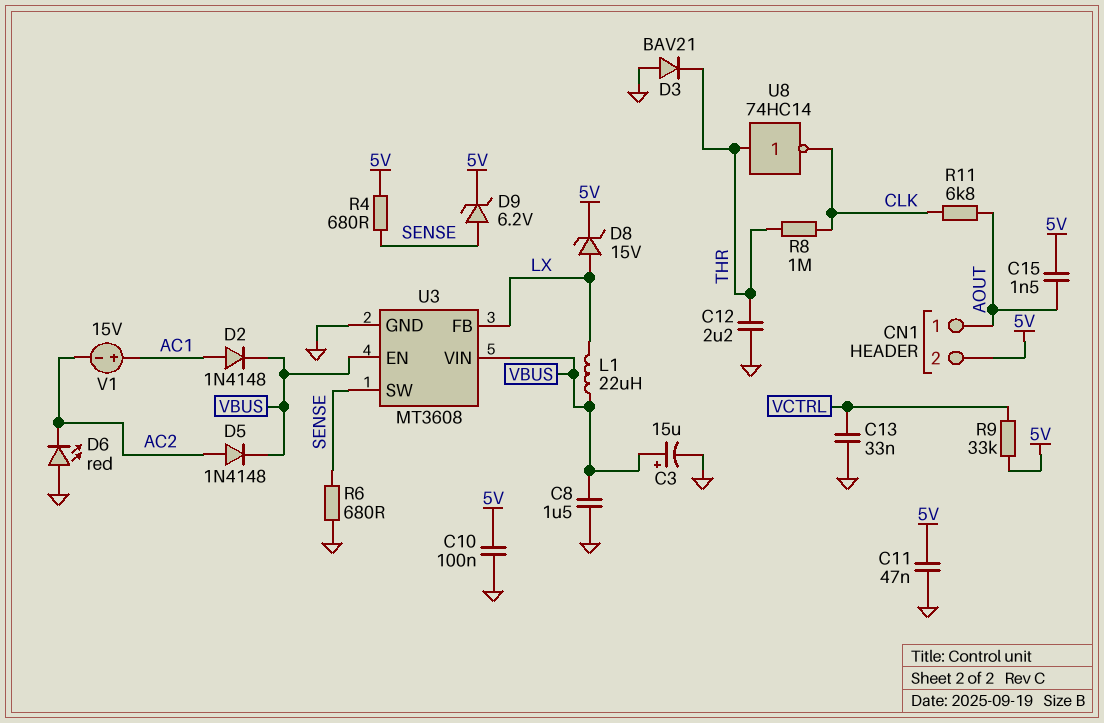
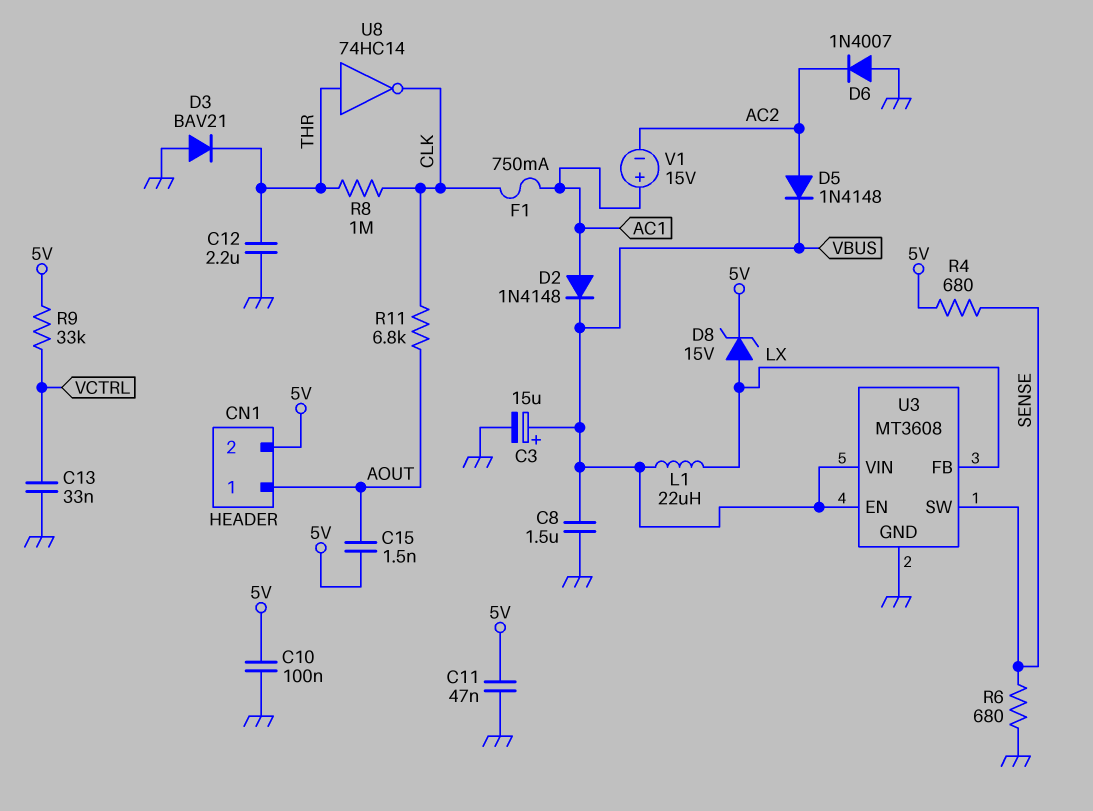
D6: LED red (A GND, K AC2) -> diode 1N4007 (A GND, K AC2)
D9: zener 6.2V (A SENSE, K 5V) -> none
F1: none -> 750mA (AC1, CLK)

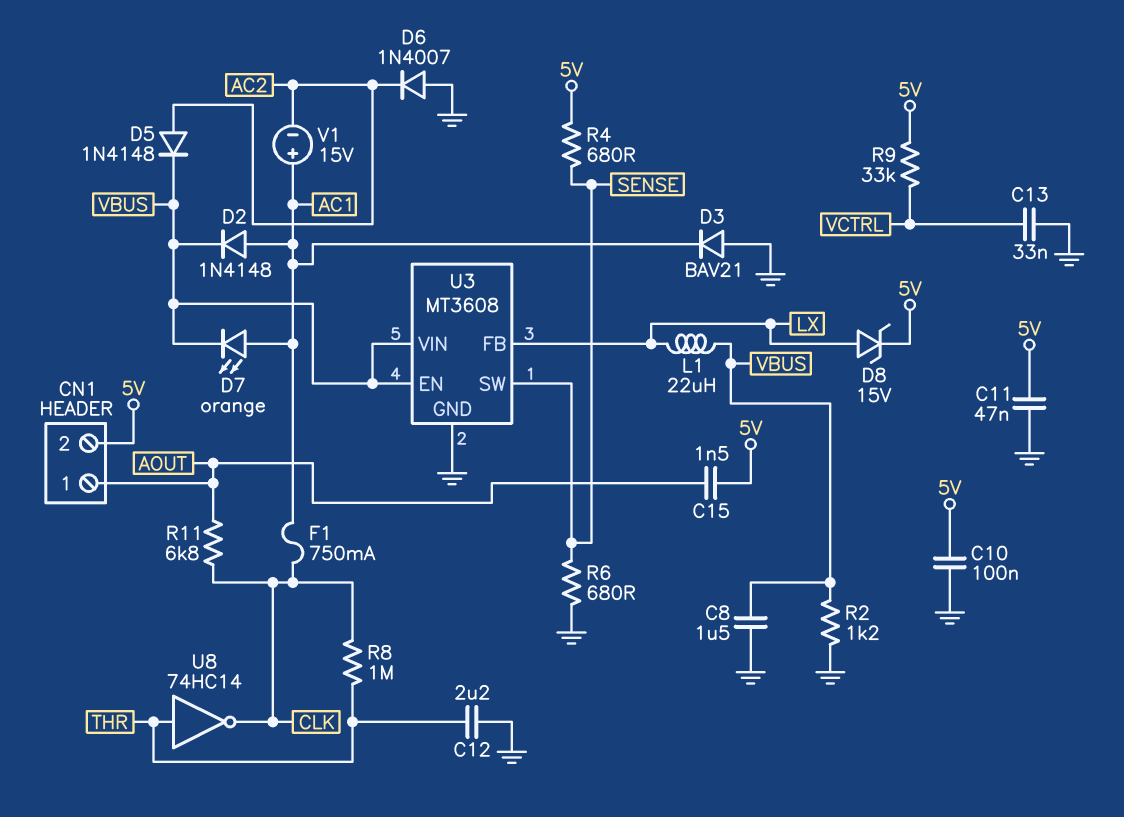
C3: 15uF (plus VBUS, minus GND) -> none
D3: diode BAV21 (A GND, K THR) -> diode BAV21 (A GND, K AC1)
D7: none -> LED orange (A AC1, K VBUS)
R2: none -> 1.2k (GND, VBUS)

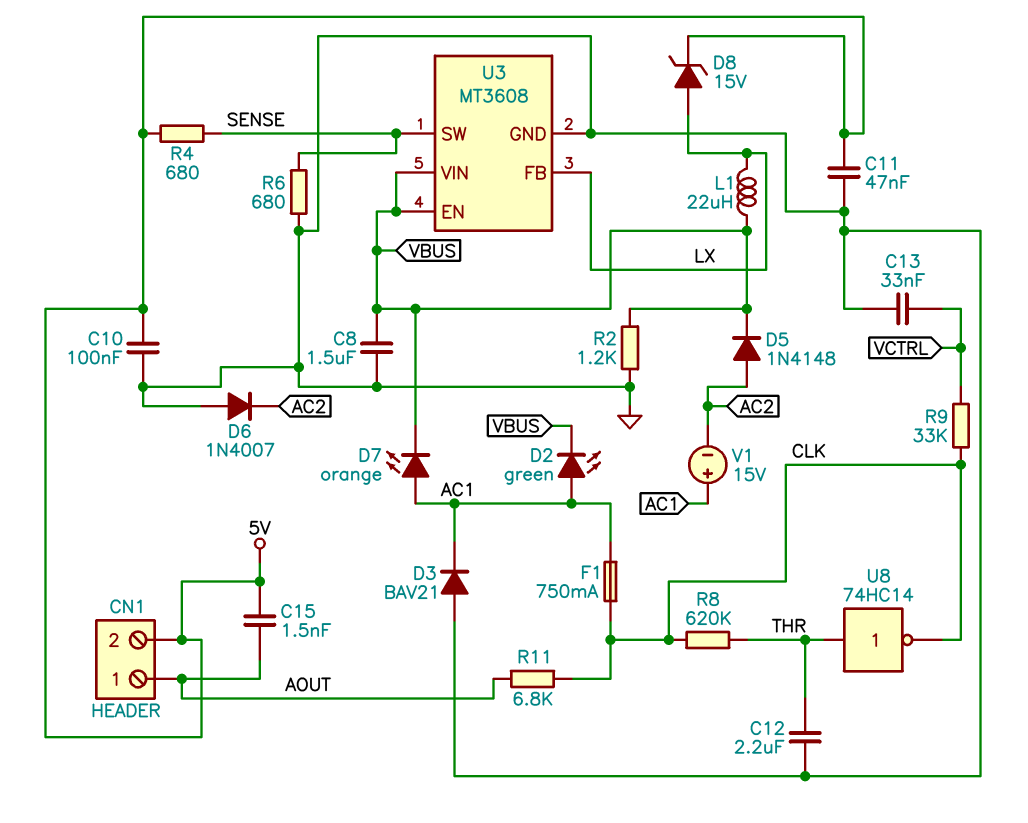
D2: diode 1N4148 (A AC1, K VBUS) -> LED green (A AC1, K VBUS)
R8: 1M (CLK, THR) -> 620k (CLK, THR)
R9: 33k (5V, VCTRL) -> 33k (CLK, VCTRL)

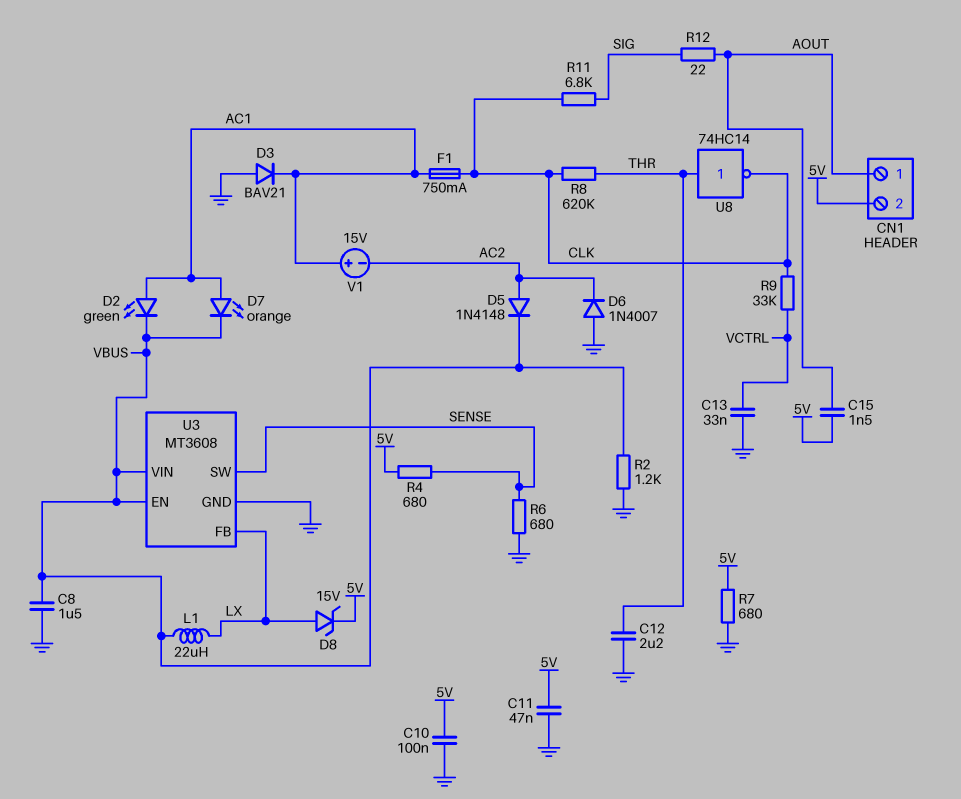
R7: none -> 680 (5V, GND)
R11: 6.8k (AOUT, CLK) -> 6.8k (CLK, SIG)
R12: none -> 22 (AOUT, SIG)

